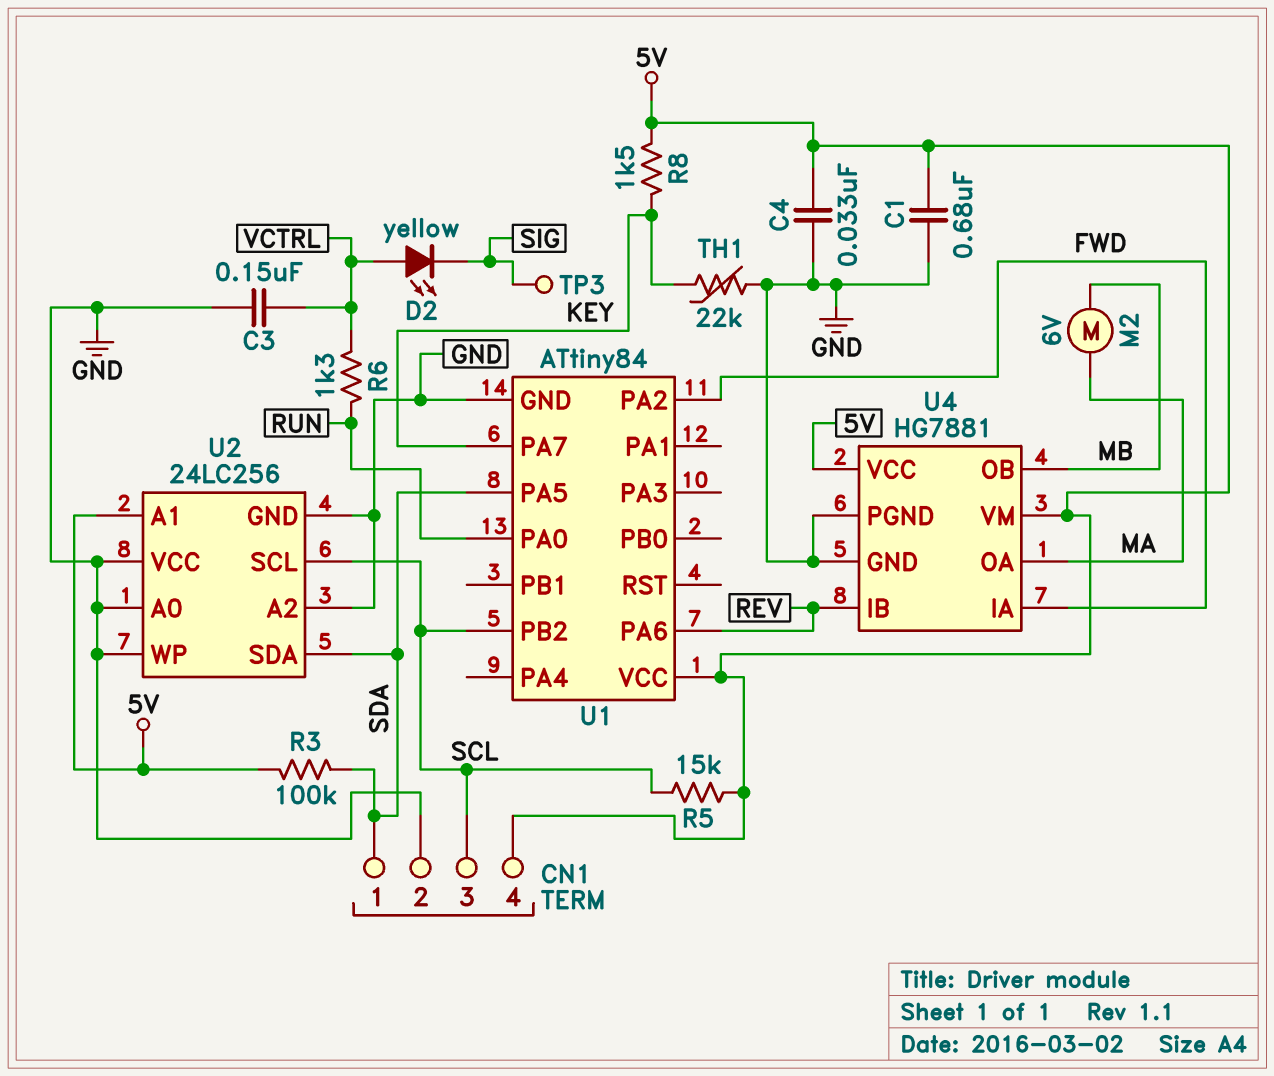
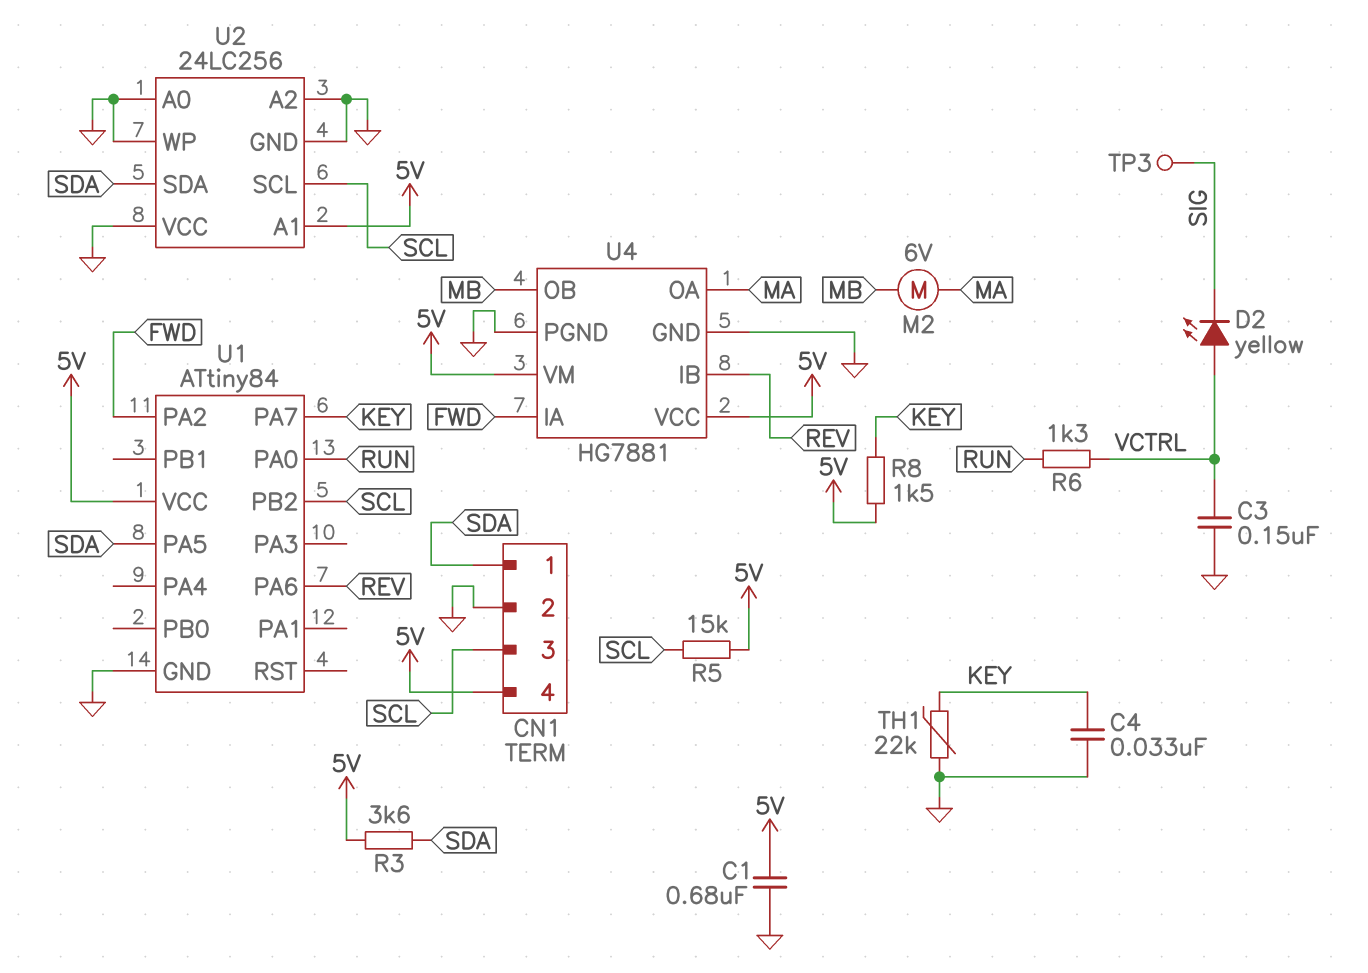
C4: 33nF (5V, GND) -> 33nF (GND, KEY)
R3: 100k (5V, SDA) -> 3.6k (5V, SDA)

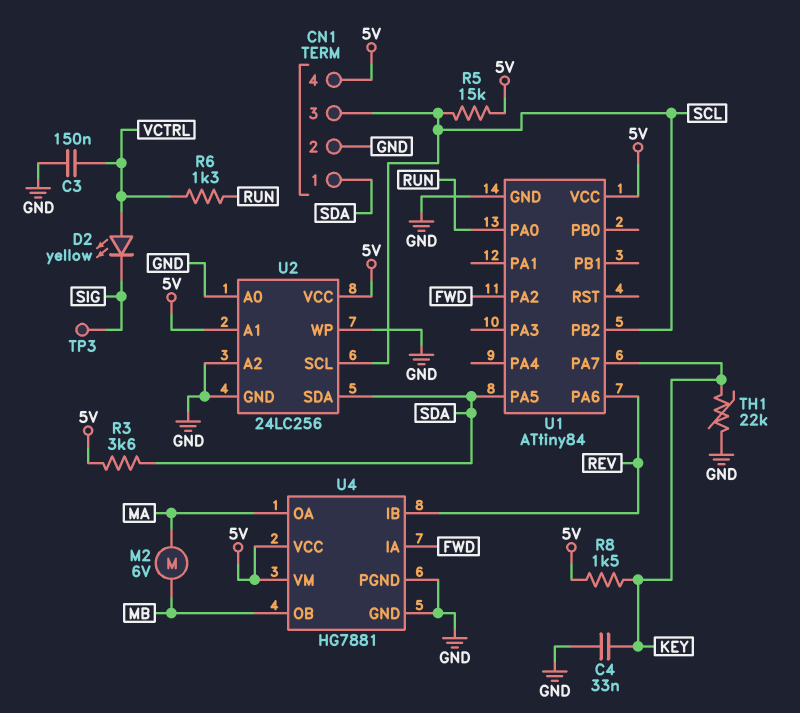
C1: 680nF (5V, GND) -> none
U2 pin VCC: GND -> 5V

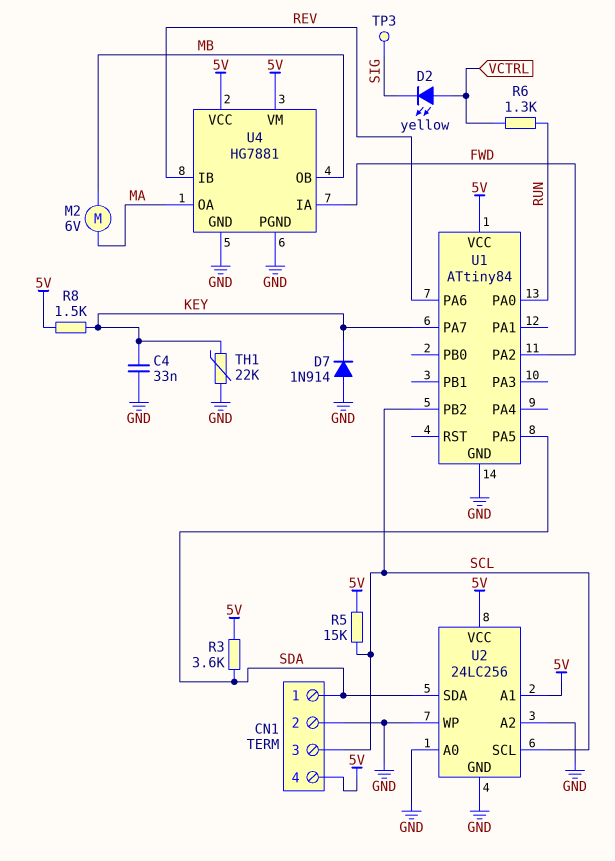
C3: 150nF (GND, VCTRL) -> none
D7: none -> diode 1N914 (A GND, K KEY)

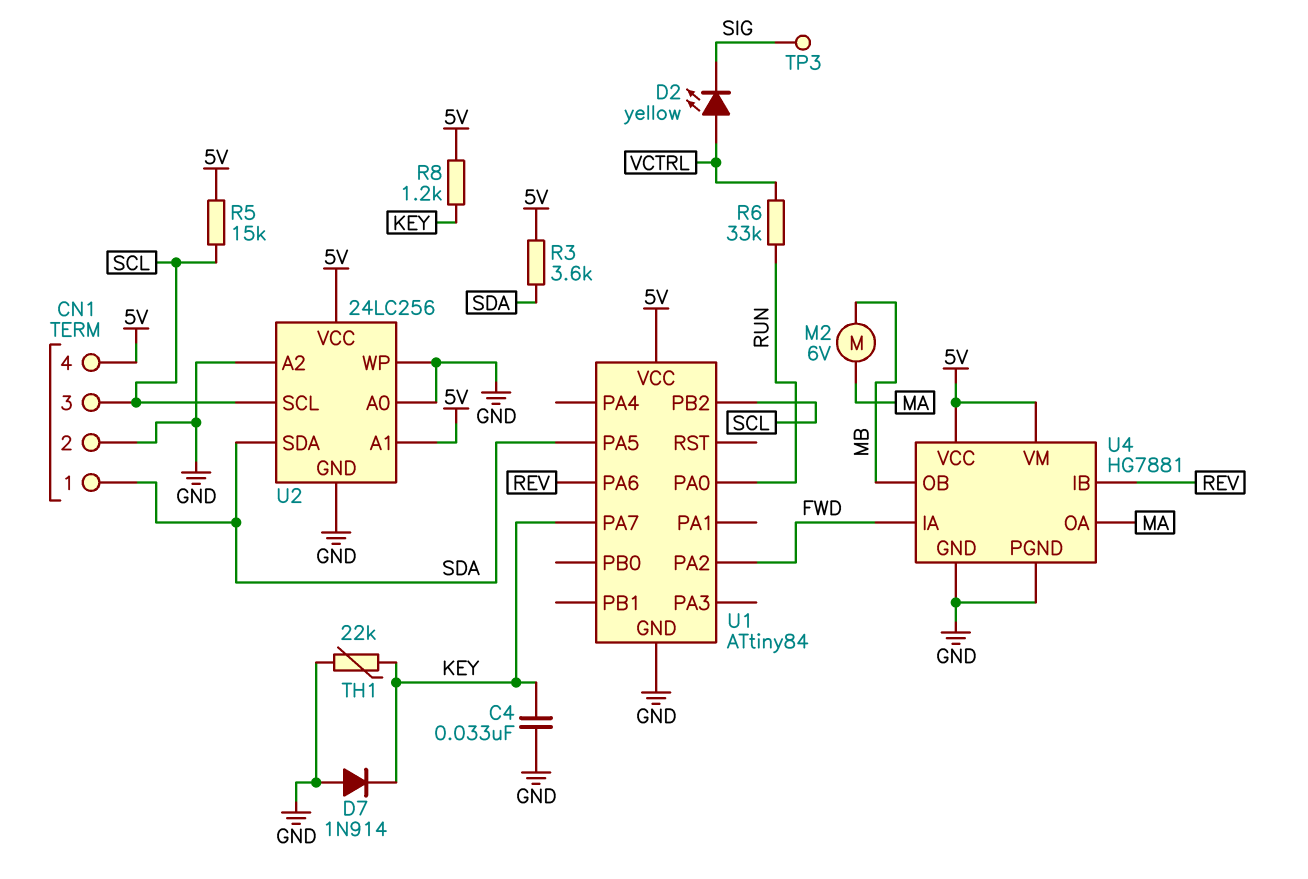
R6: 1.3k (RUN, VCTRL) -> 33k (RUN, VCTRL)
R8: 1.5k (5V, KEY) -> 1.2k (5V, KEY)

